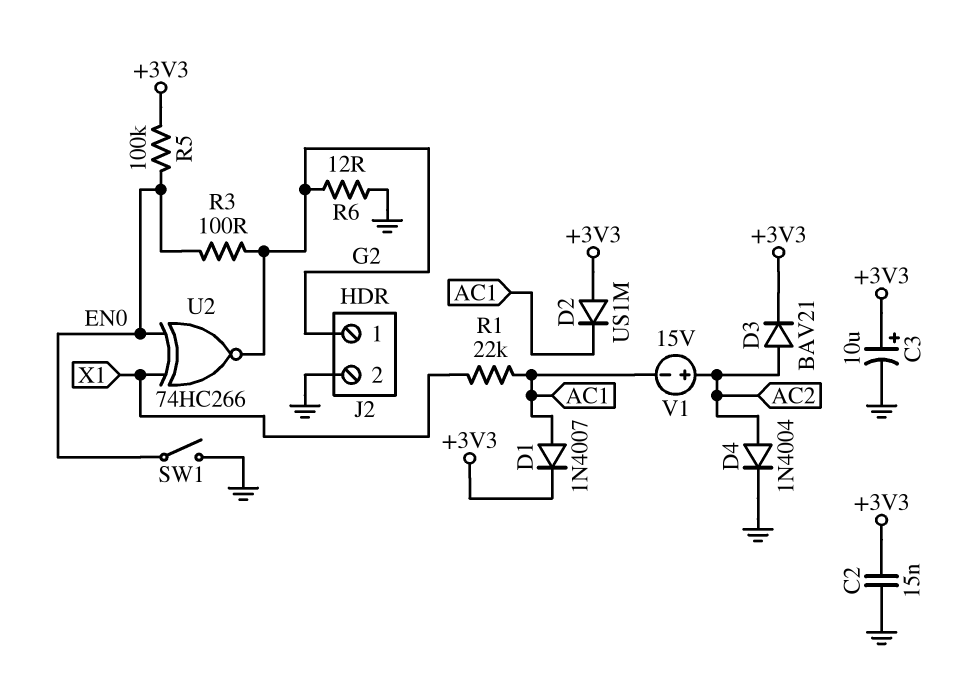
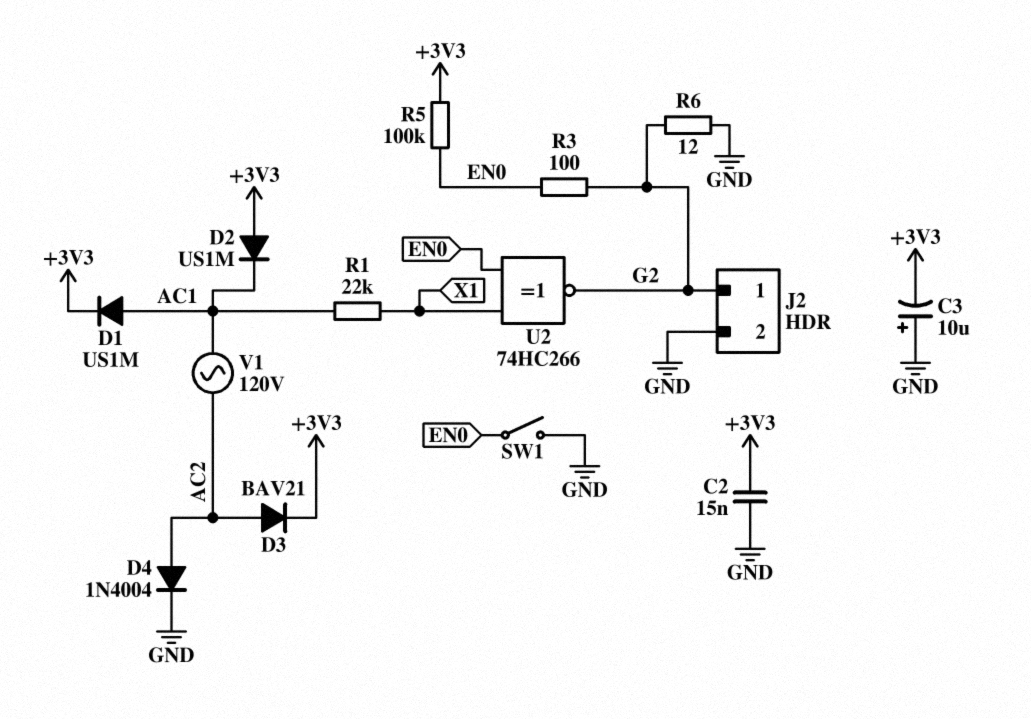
C3: 10uF (plus +3V3, minus GND) -> 10uF (plus GND, minus +3V3)
D1: diode 1N4007 (A AC1, K +3V3) -> diode US1M (A AC1, K +3V3)
V1: 15V (plus AC2, minus AC1) -> AC 120V (AC1, AC2)

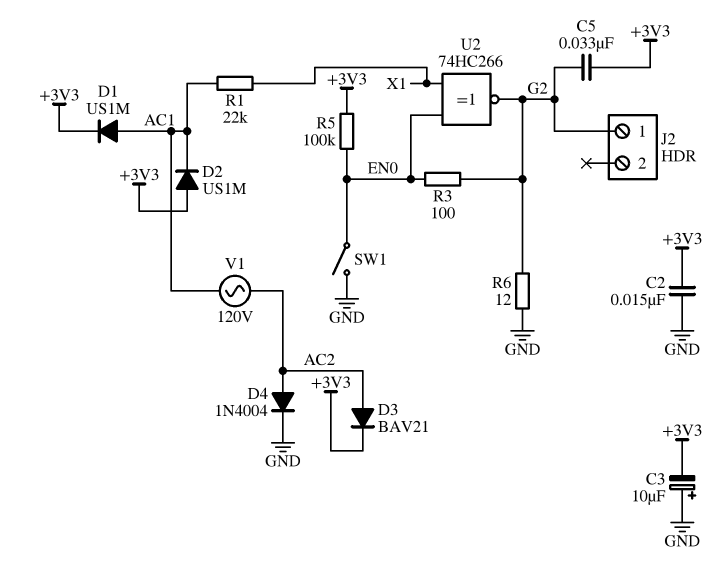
C5: none -> 33nF (+3V3, G2)
J2 pin 2: GND -> none

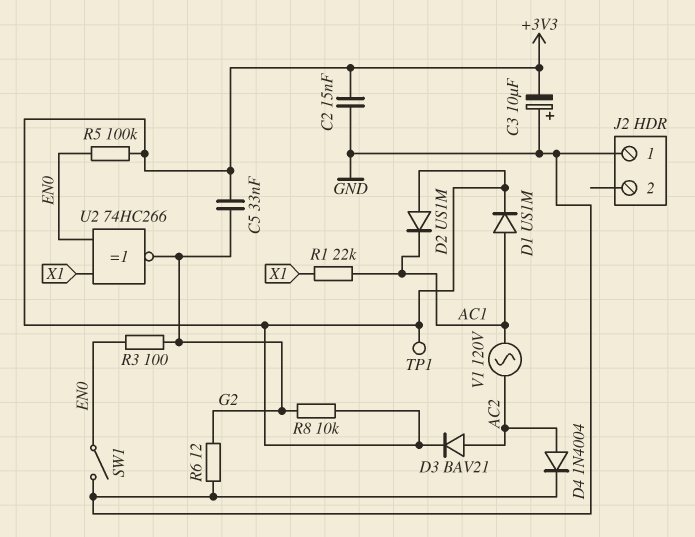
J2 pin 1: G2 -> GND
R8: none -> 10k (+3V3, G2)
TP1: none -> test point (+3V3)

